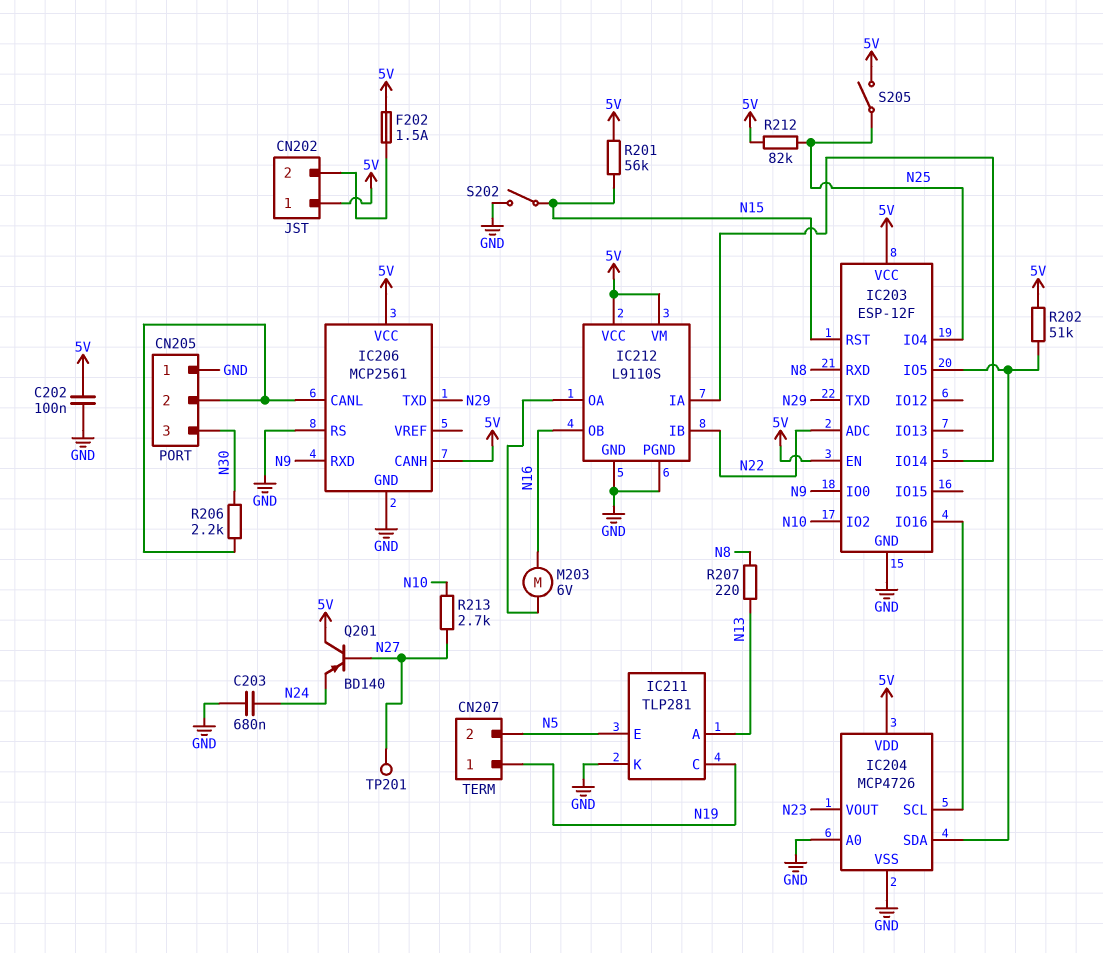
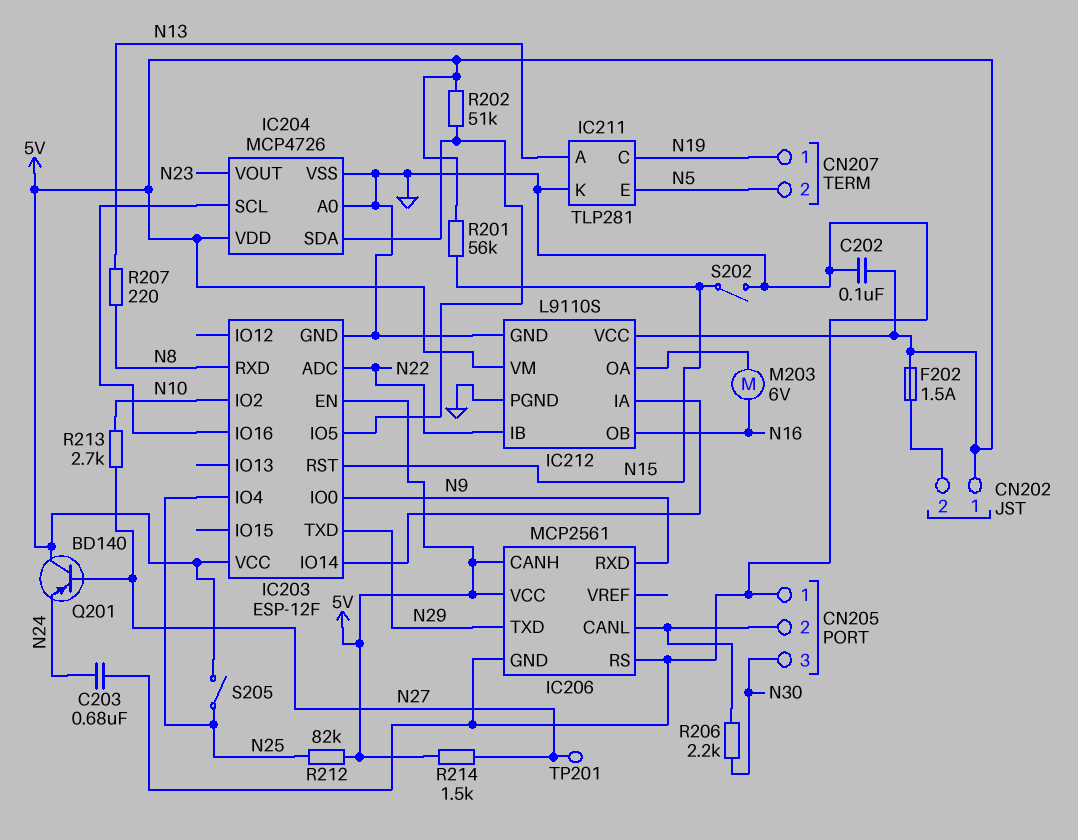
R214: none -> 1.5k (5V, N27)

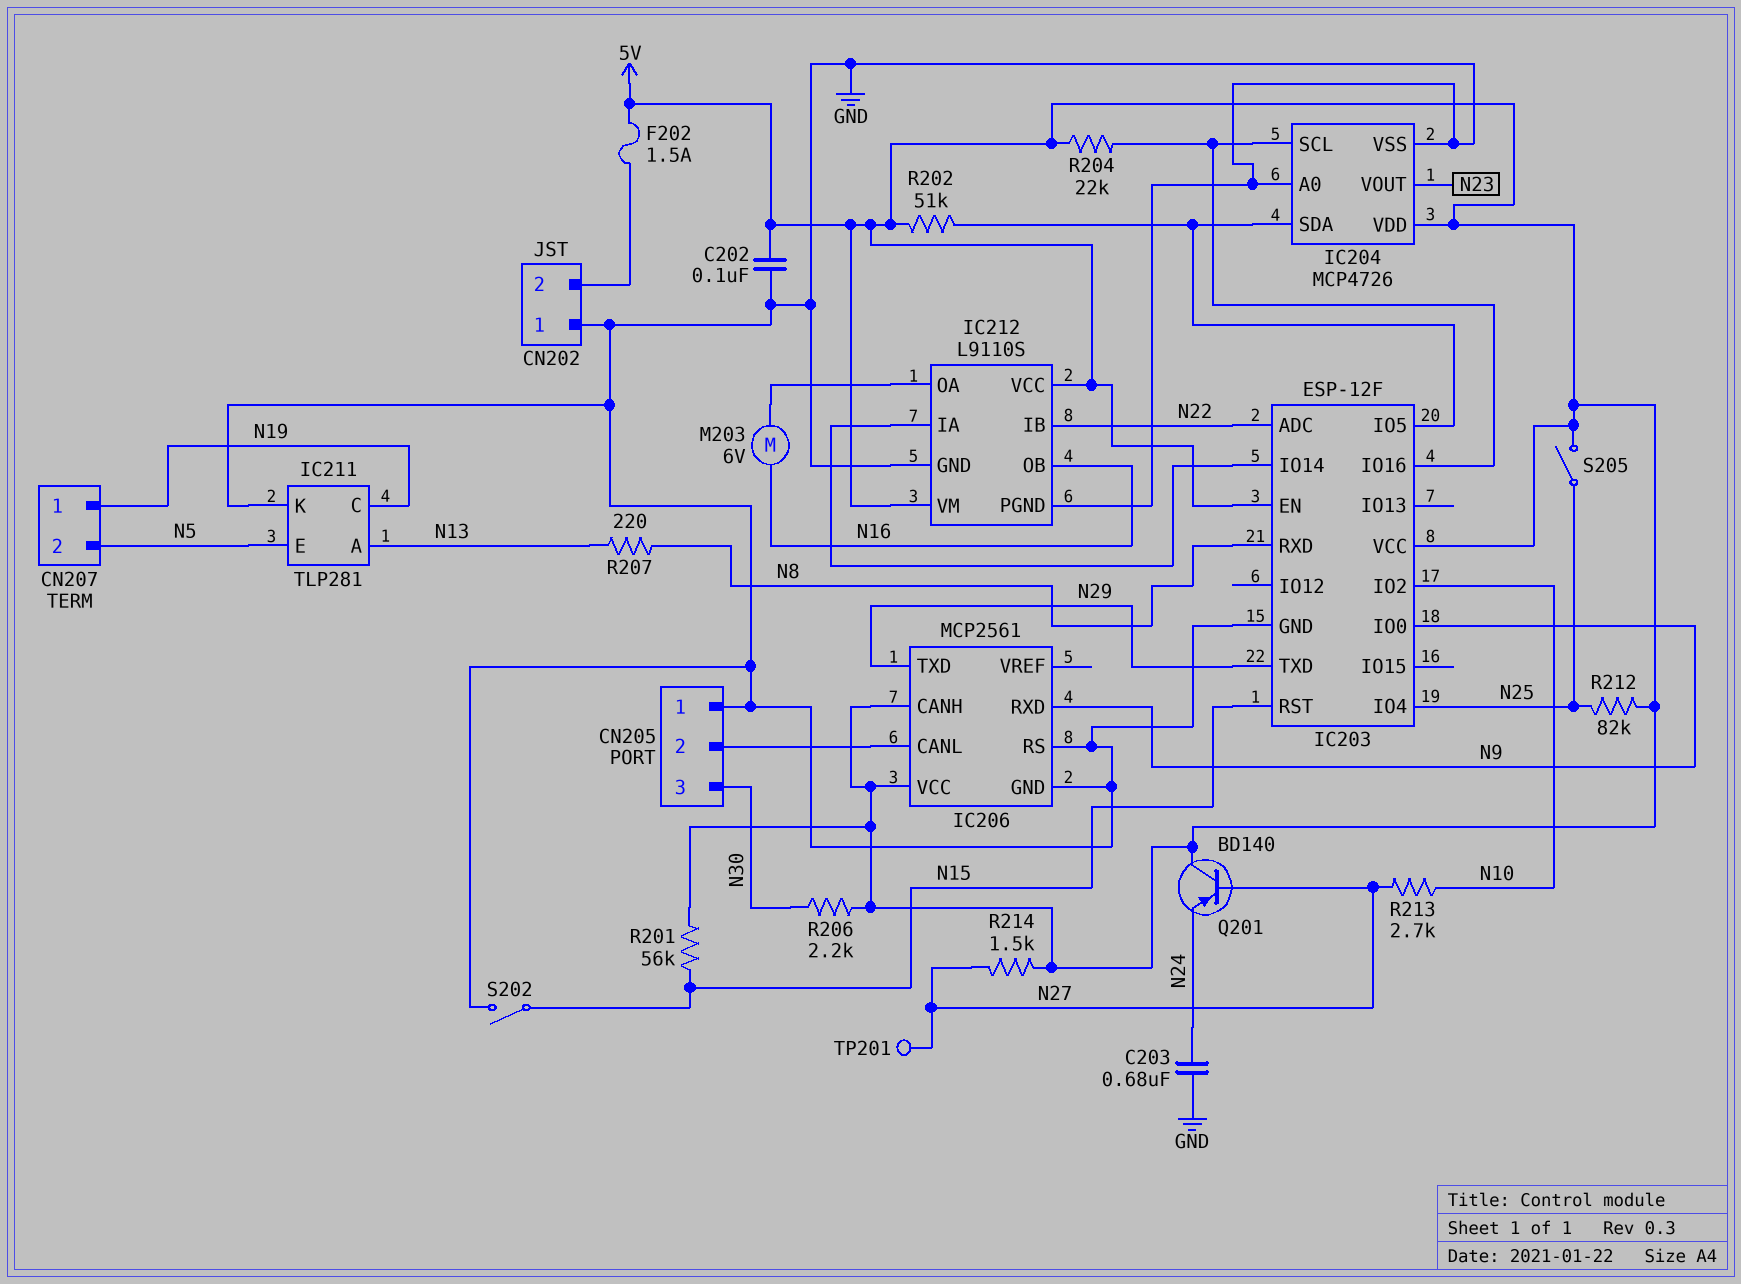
CN202 pin 1: 5V -> GND
R204: none -> 22k (5V, IC203/IO16)
R206: 2.2k (CN205/2, N30) -> 2.2k (5V, N30)

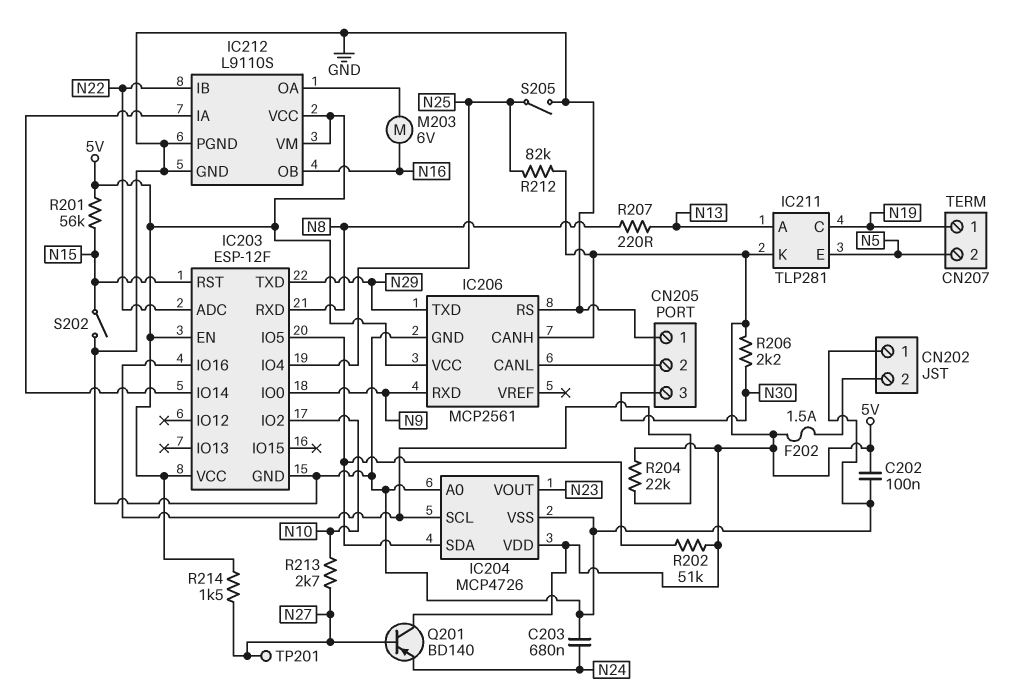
IC211 pin K: GND -> 5V
S205: switch (5V, N25) -> switch (GND, N25)

